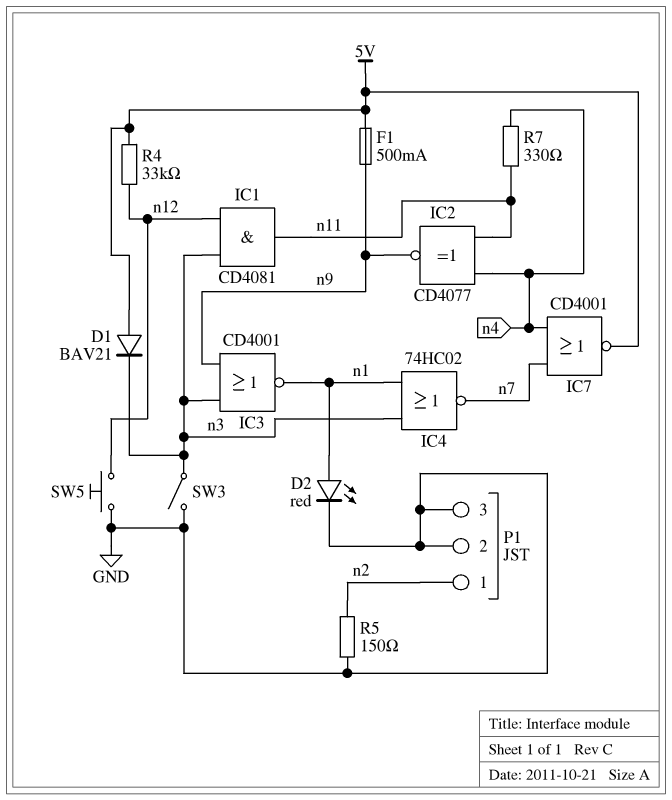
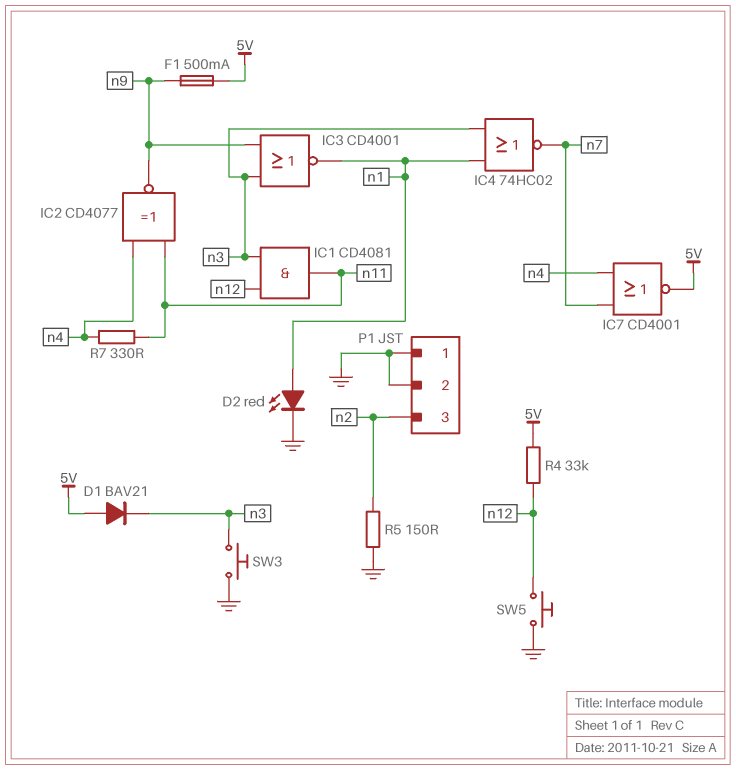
P1 pin 1: n2 -> GND
P1 pin 3: GND -> n2
SW3: switch (GND, n3) -> button (GND, n3)

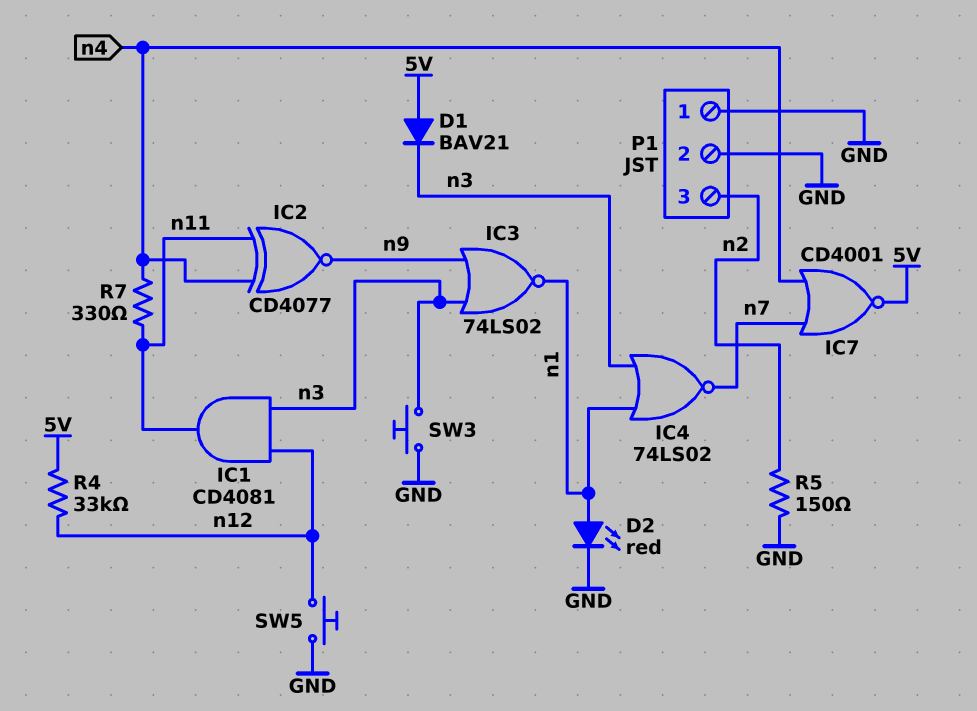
F1: 500mA (5V, n9) -> none
IC3: NOR CD4001 (in n3, in n9, out n1) -> NOR 74LS02 (in n3, in n9, out n1)
IC4: NOR 74HC02 (in n1, in n3, out n7) -> NOR 74LS02 (in n1, in n3, out n7)

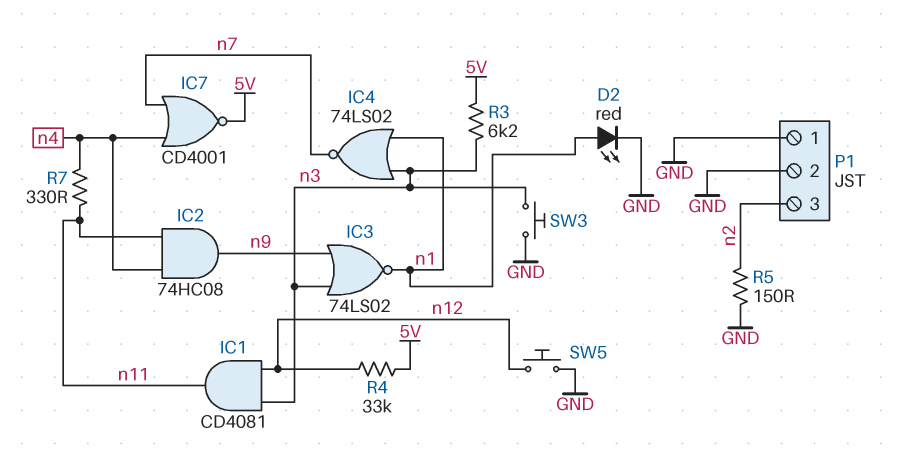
D1: diode BAV21 (A 5V, K n3) -> none
IC2: XNOR CD4077 (in n4, in n11, out n9) -> AND 74HC08 (in n4, in n11, out n9)
R3: none -> 6.2k (5V, n3)

